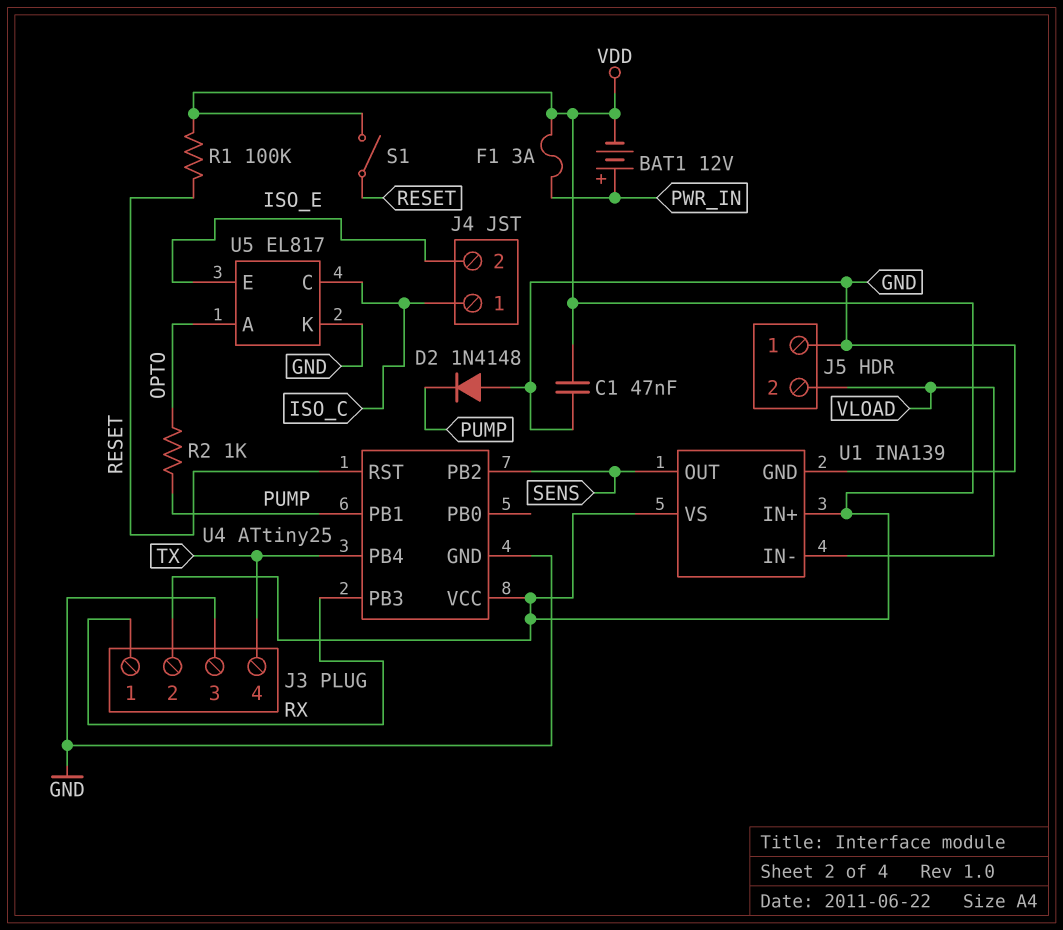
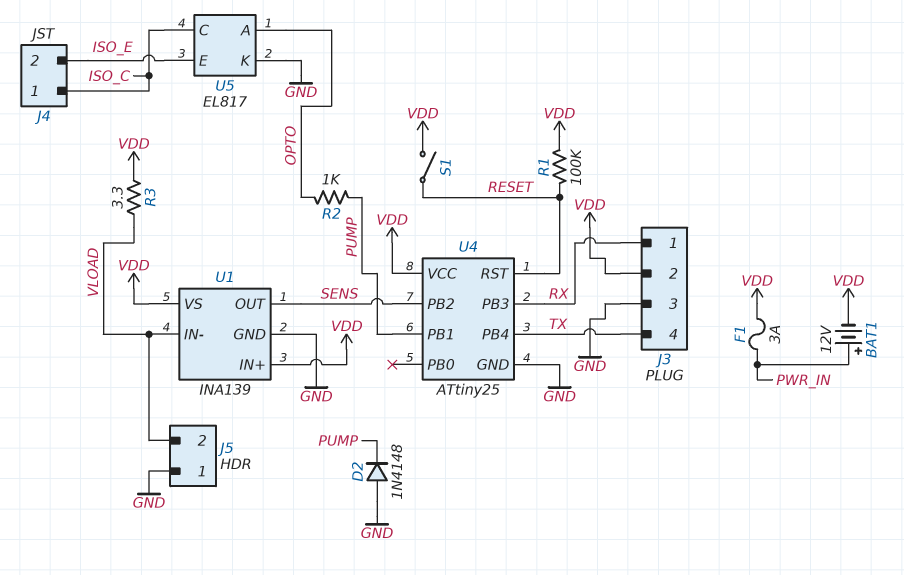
C1: 47nF (GND, VDD) -> none
R3: none -> 3.3 (VDD, VLOAD)

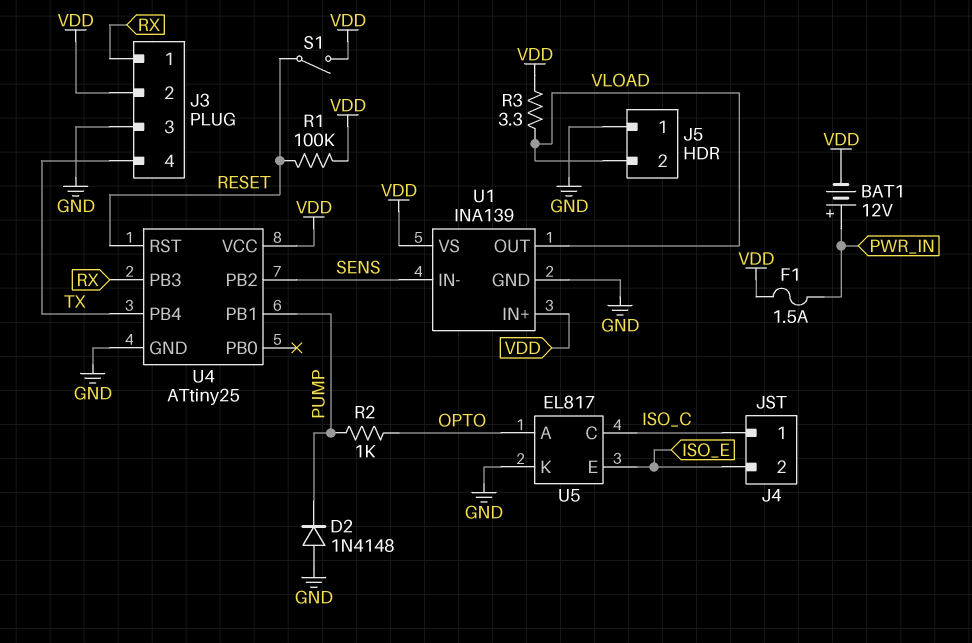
F1: 3A (PWR_IN, VDD) -> 1.5A (PWR_IN, VDD)
U1 pin IN-: VLOAD -> SENS
U1 pin OUT: SENS -> VLOAD

